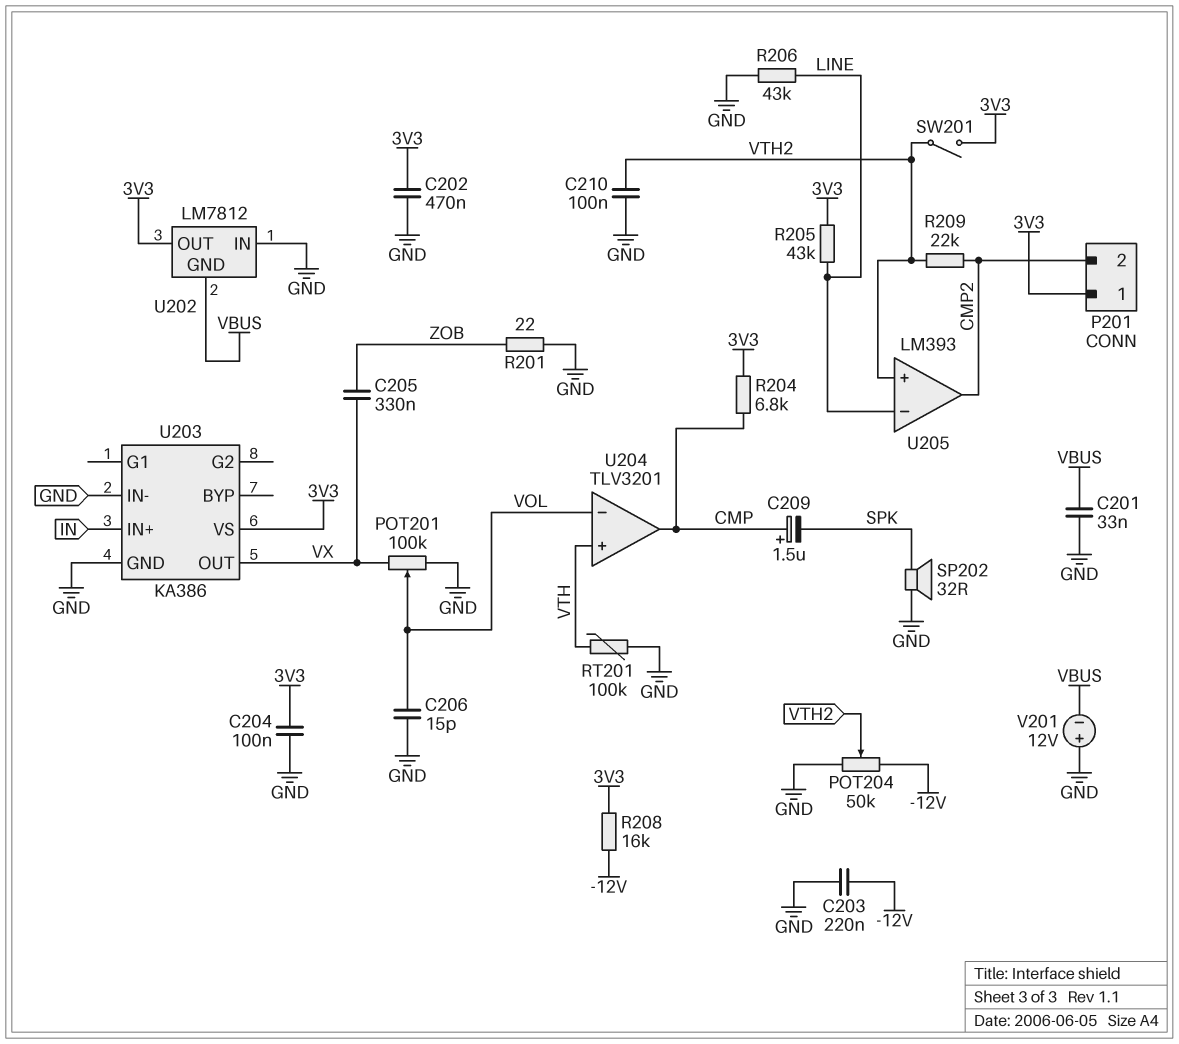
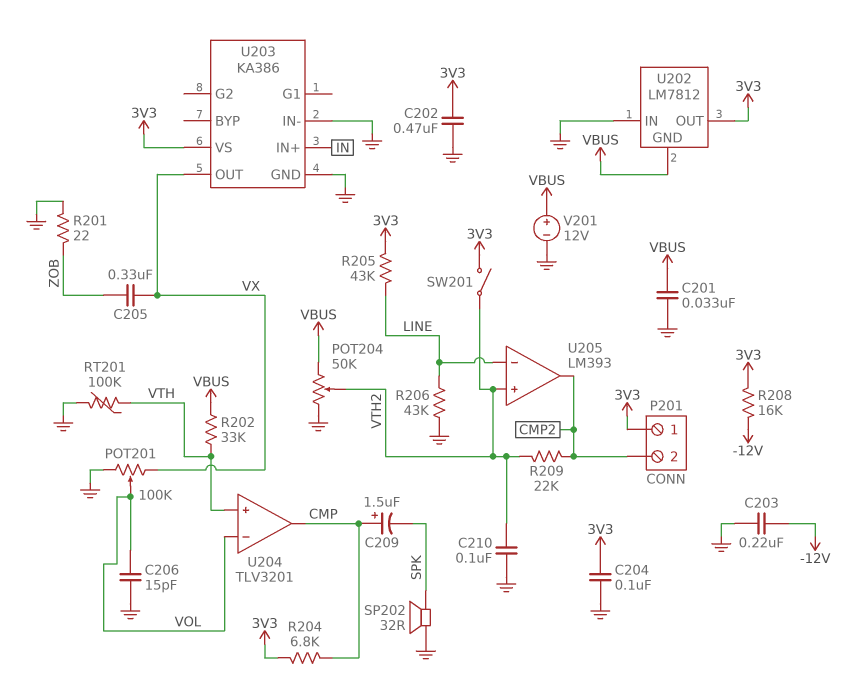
POT204: 50k (-12V, GND, wiper VTH2) -> 50k (GND, VBUS, wiper VTH2)
R202: none -> 33k (VBUS, VTH)
V201: 12V (plus GND, minus VBUS) -> 12V (plus VBUS, minus GND)

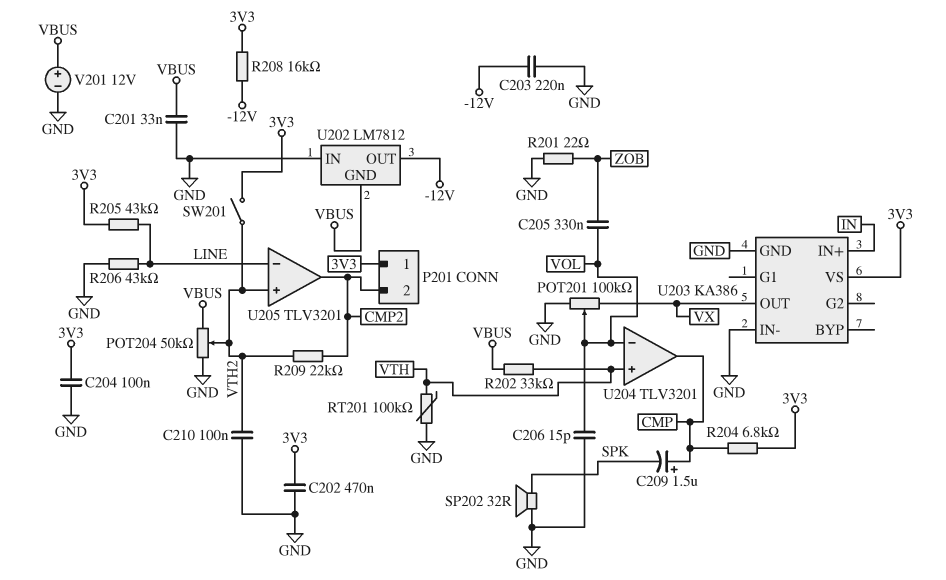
C205: 330nF (VX, ZOB) -> 330nF (VOL, ZOB)
U202 pin OUT: 3V3 -> -12V
U205: LM393 -> TLV3201

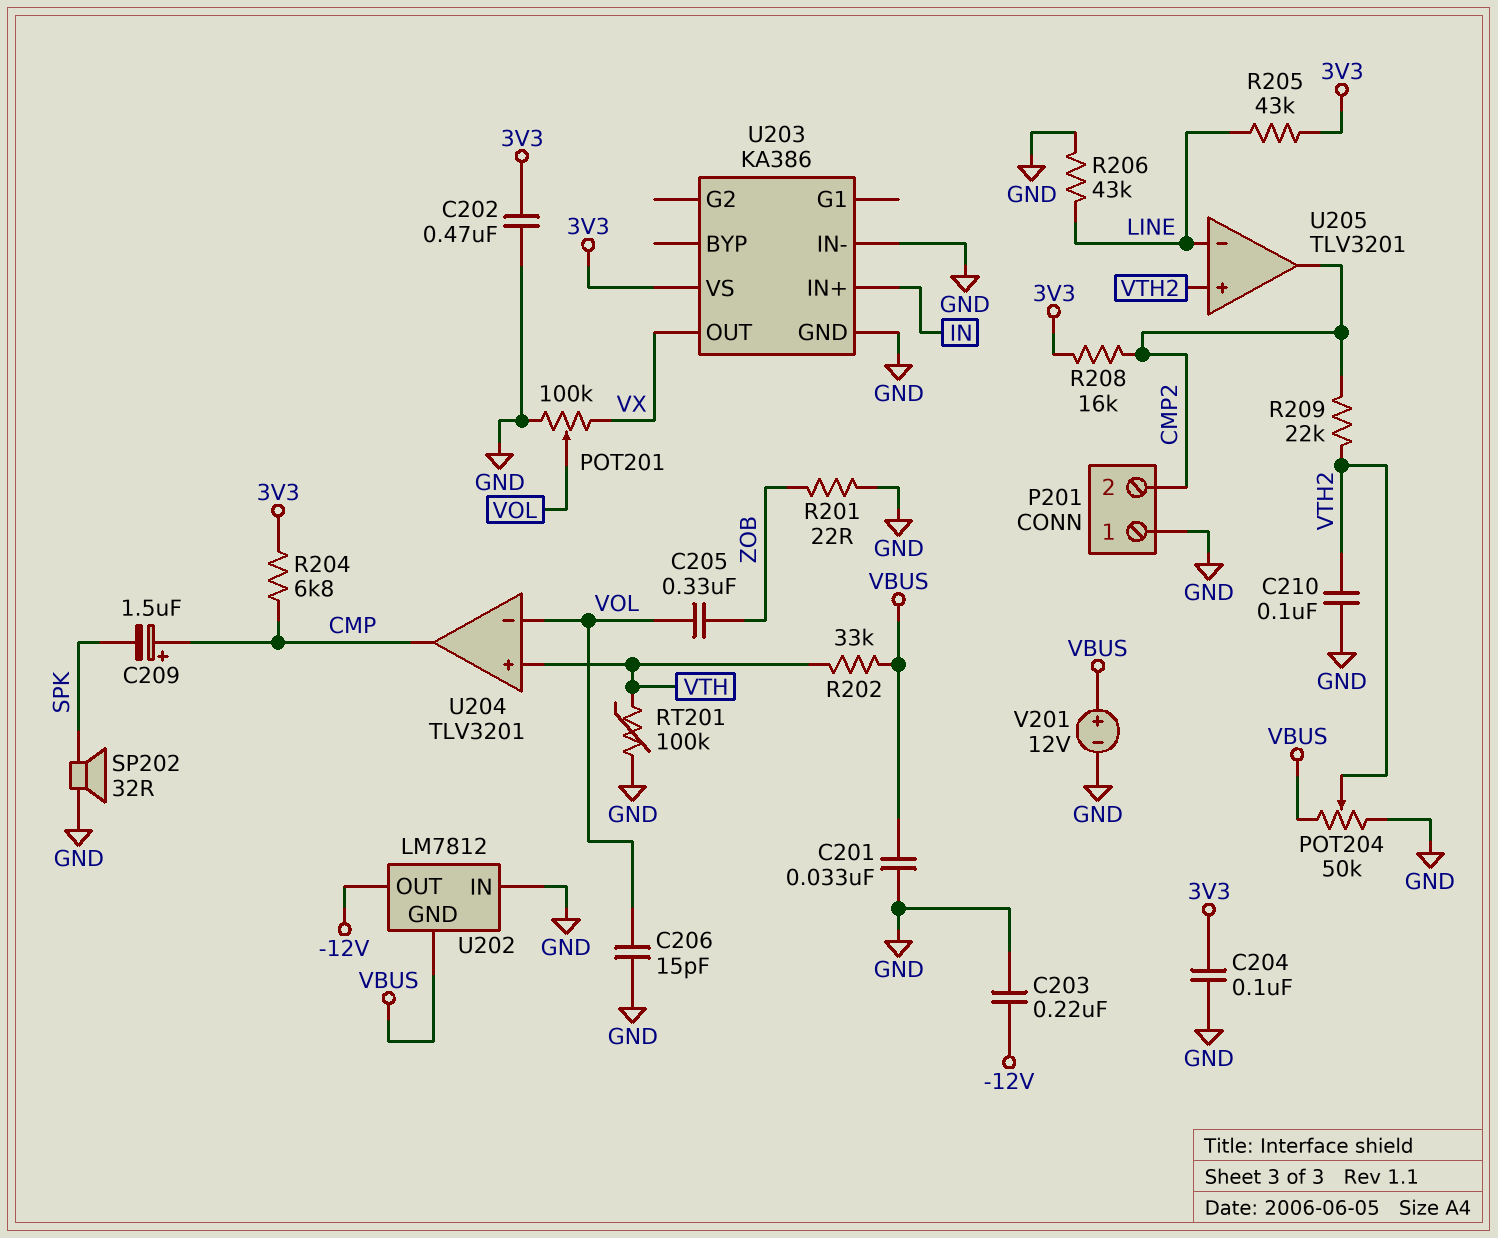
P201 pin 1: 3V3 -> GND
R208: 16k (-12V, 3V3) -> 16k (3V3, CMP2)
SW201: switch (3V3, VTH2) -> none

